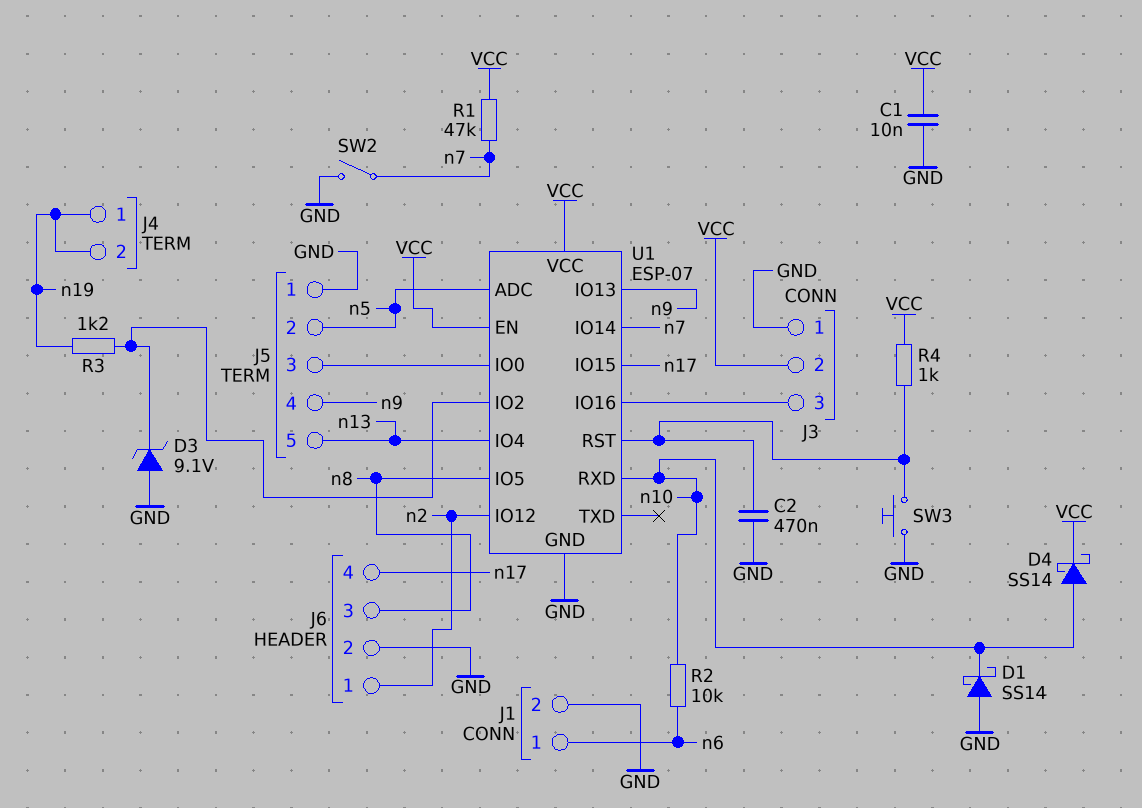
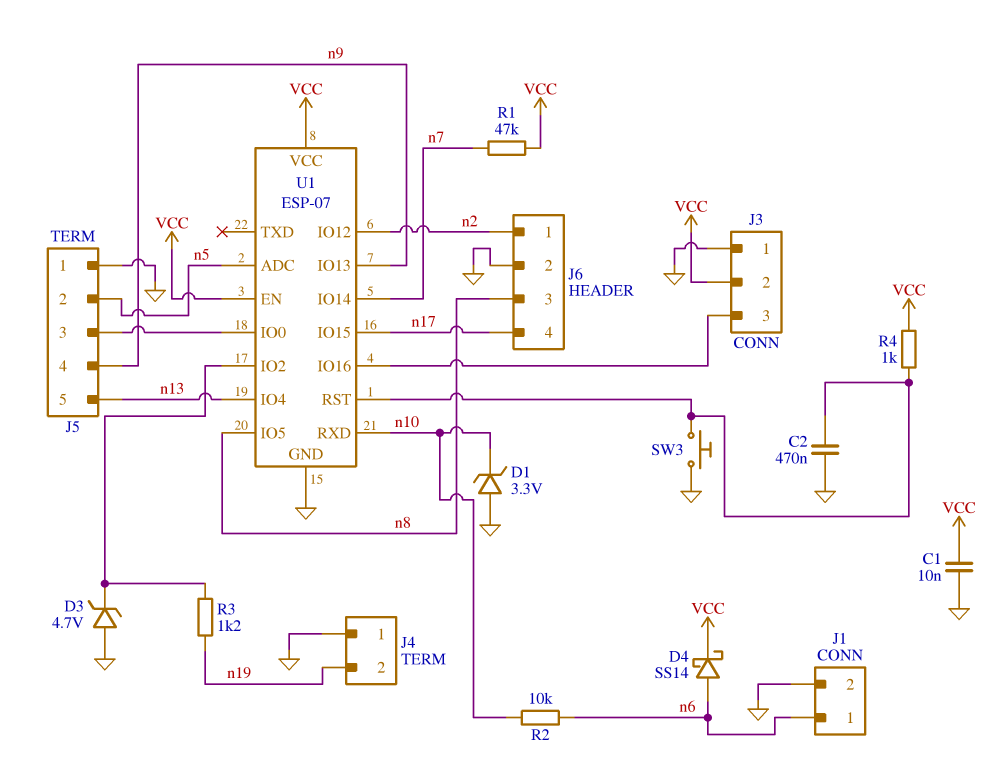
D1: schottky SS14 (A GND, K n10) -> zener 3.3V (A GND, K n10)
D3: zener 9.1V (A GND, K U1/IO2) -> zener 4.7V (A GND, K U1/IO2)
D4: schottky SS14 (A n10, K VCC) -> schottky SS14 (A n6, K VCC)
J4 pin 1: n19 -> GND
SW2: switch (GND, n7) -> none

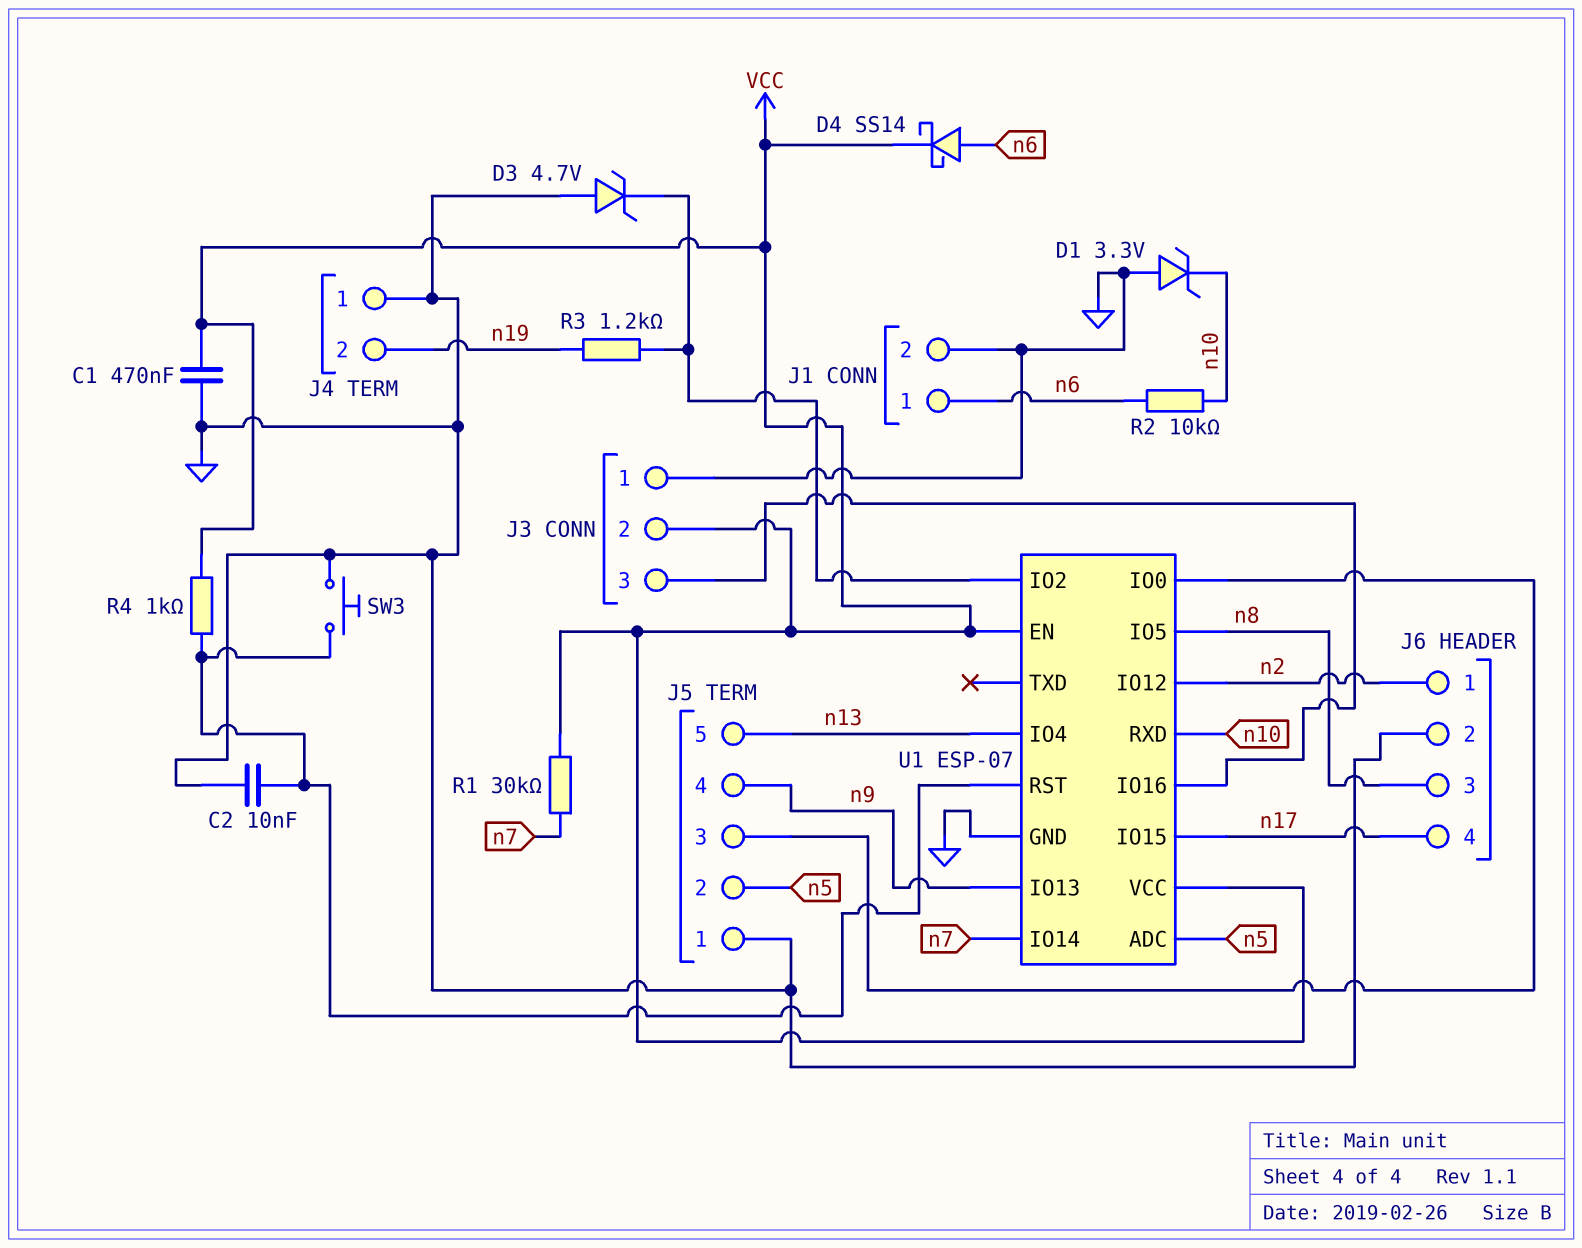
C1: 10nF (GND, VCC) -> 470nF (GND, VCC)
C2: 470nF (GND, U1/RST) -> 10nF (GND, U1/RST)
R1: 47k (VCC, n7) -> 30k (VCC, n7)

